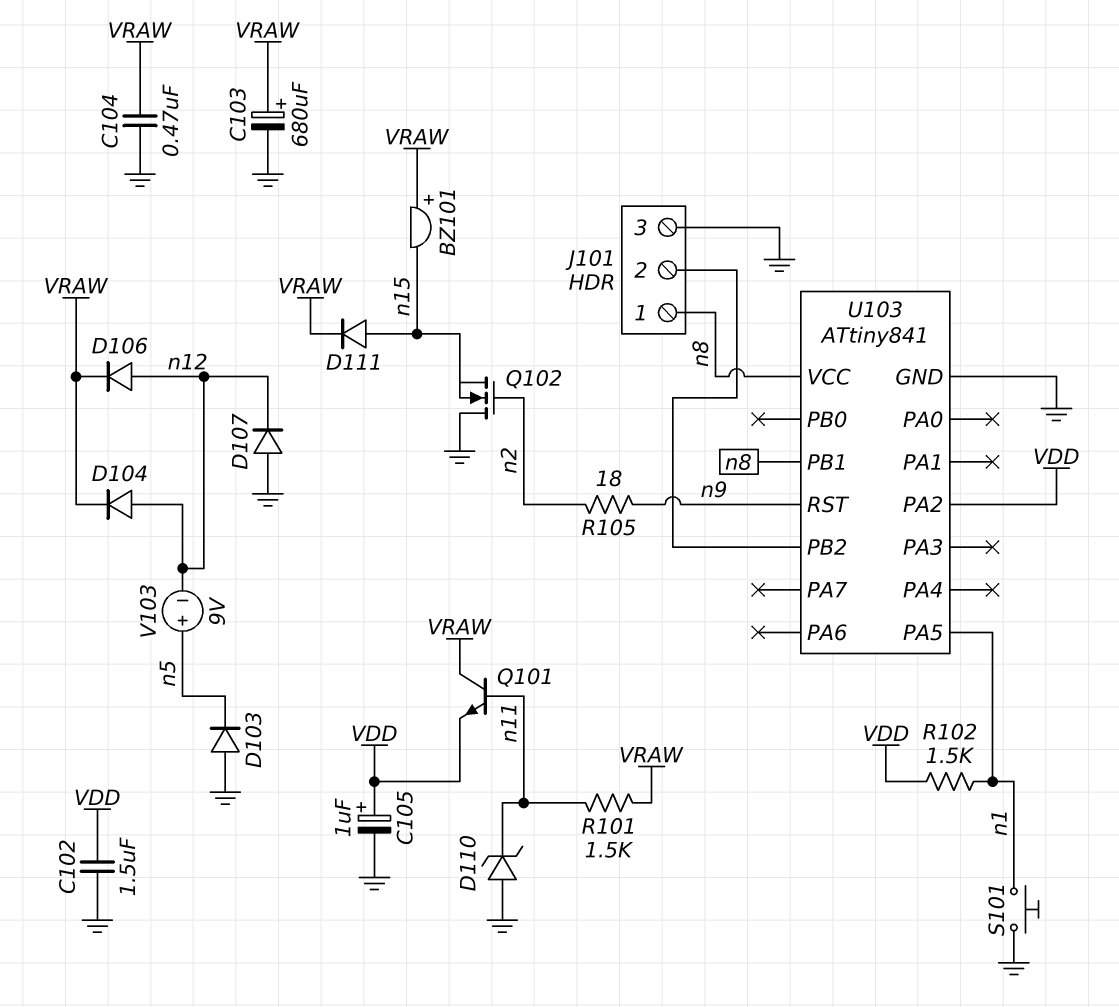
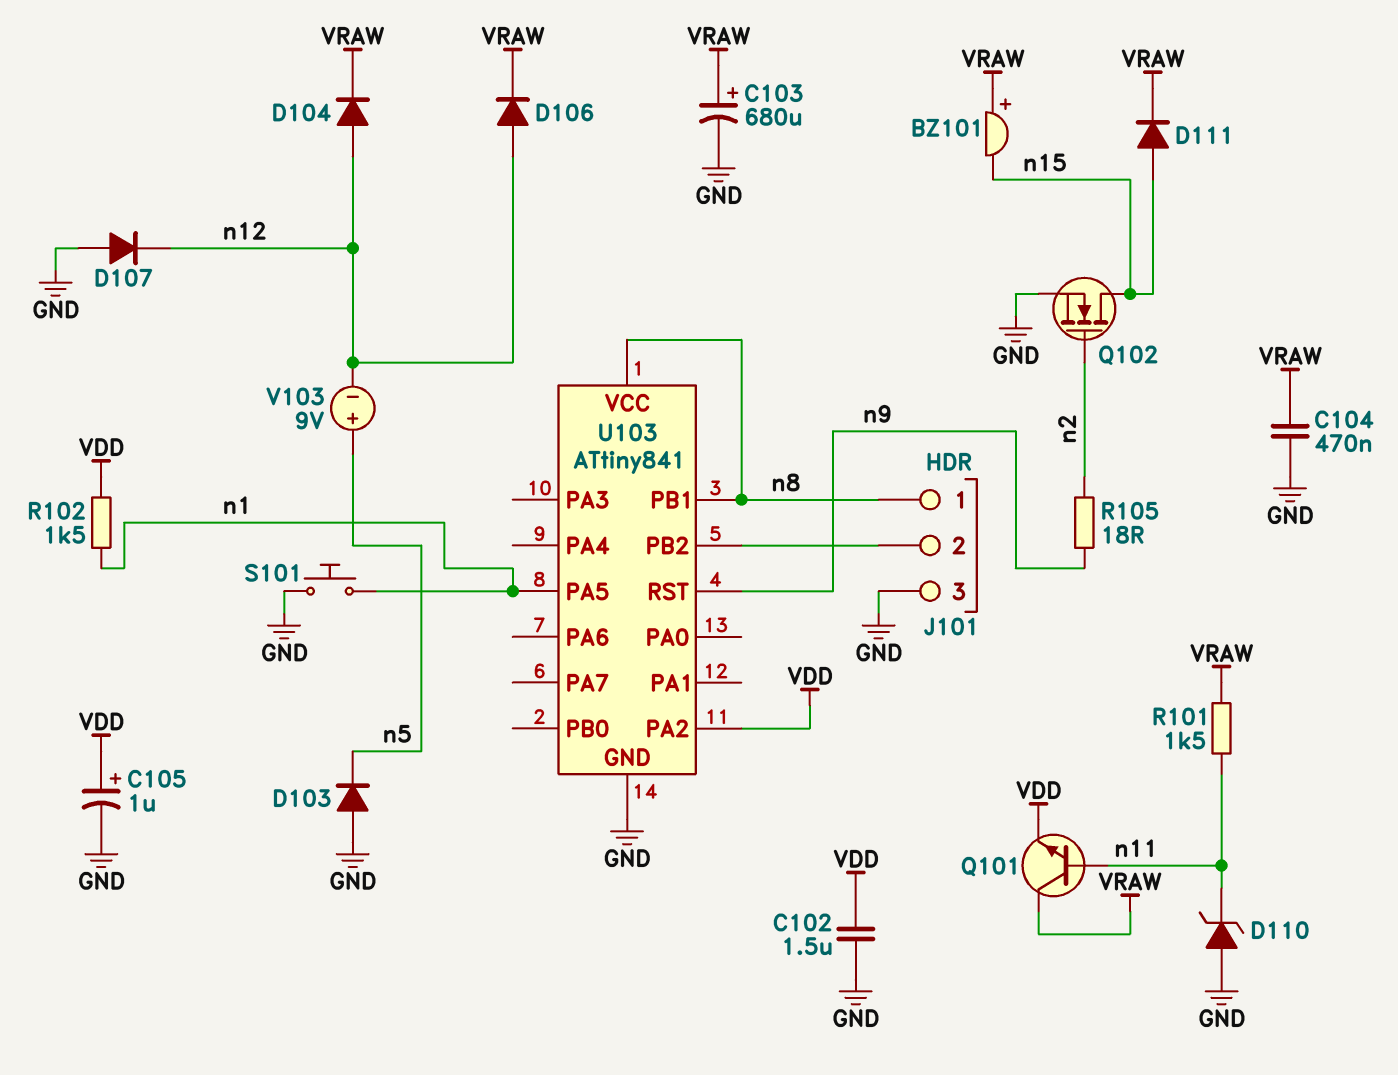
Q102: NMOS (G n2, D GND, S n15) -> NMOS (G n2, D n15, S GND)

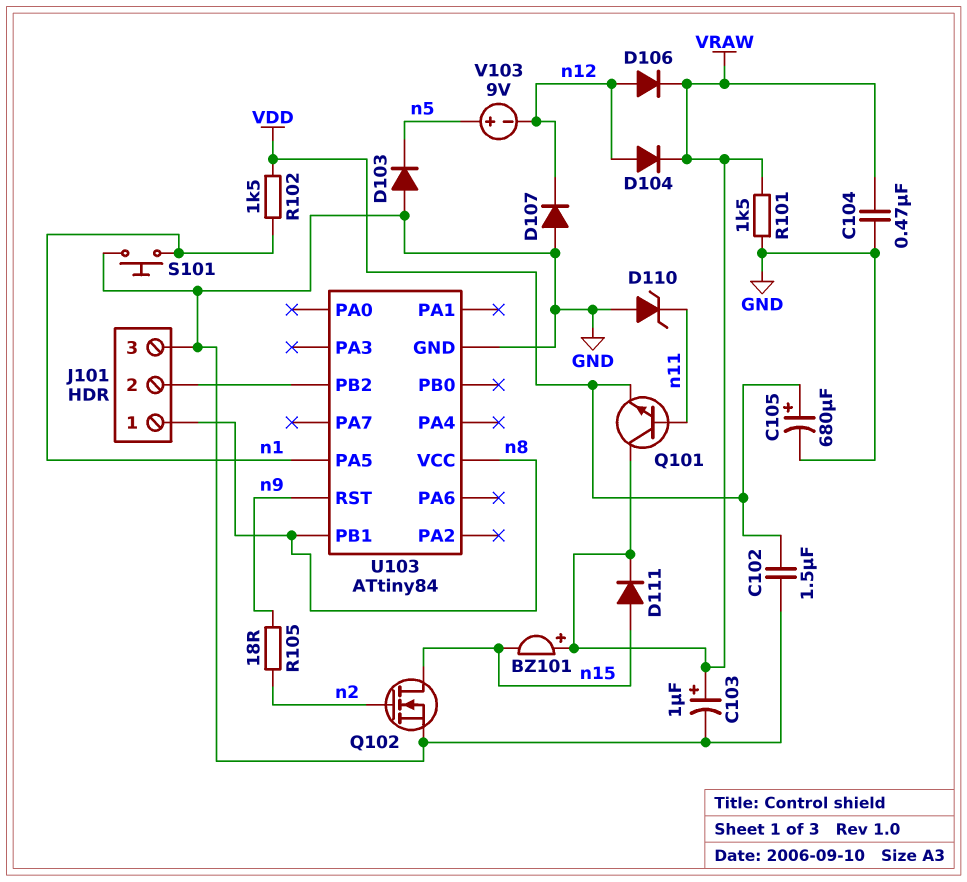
C103: 680uF (plus VRAW, minus GND) -> 1uF (plus VRAW, minus GND)
C105: 1uF (plus VDD, minus GND) -> 680uF (plus VDD, minus GND)
R101: 1.5k (VRAW, n11) -> 1.5k (GND, VRAW)
U103: ATtiny841 -> ATtiny84
U103 pin PA2: VDD -> none

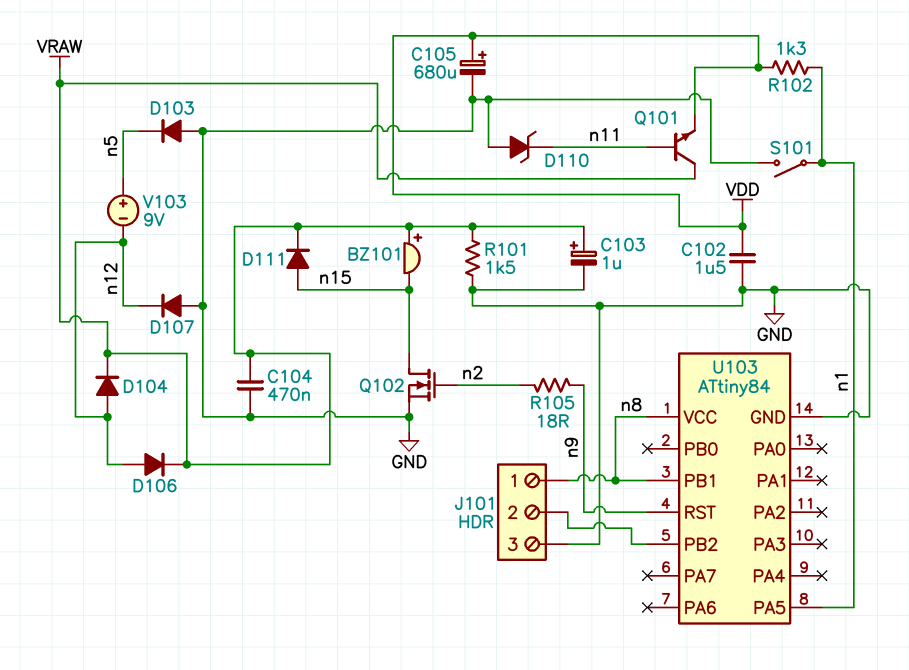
R102: 1.5k (VDD, n1) -> 1.3k (VDD, n1)
S101: button (GND, n1) -> switch (GND, n1)

